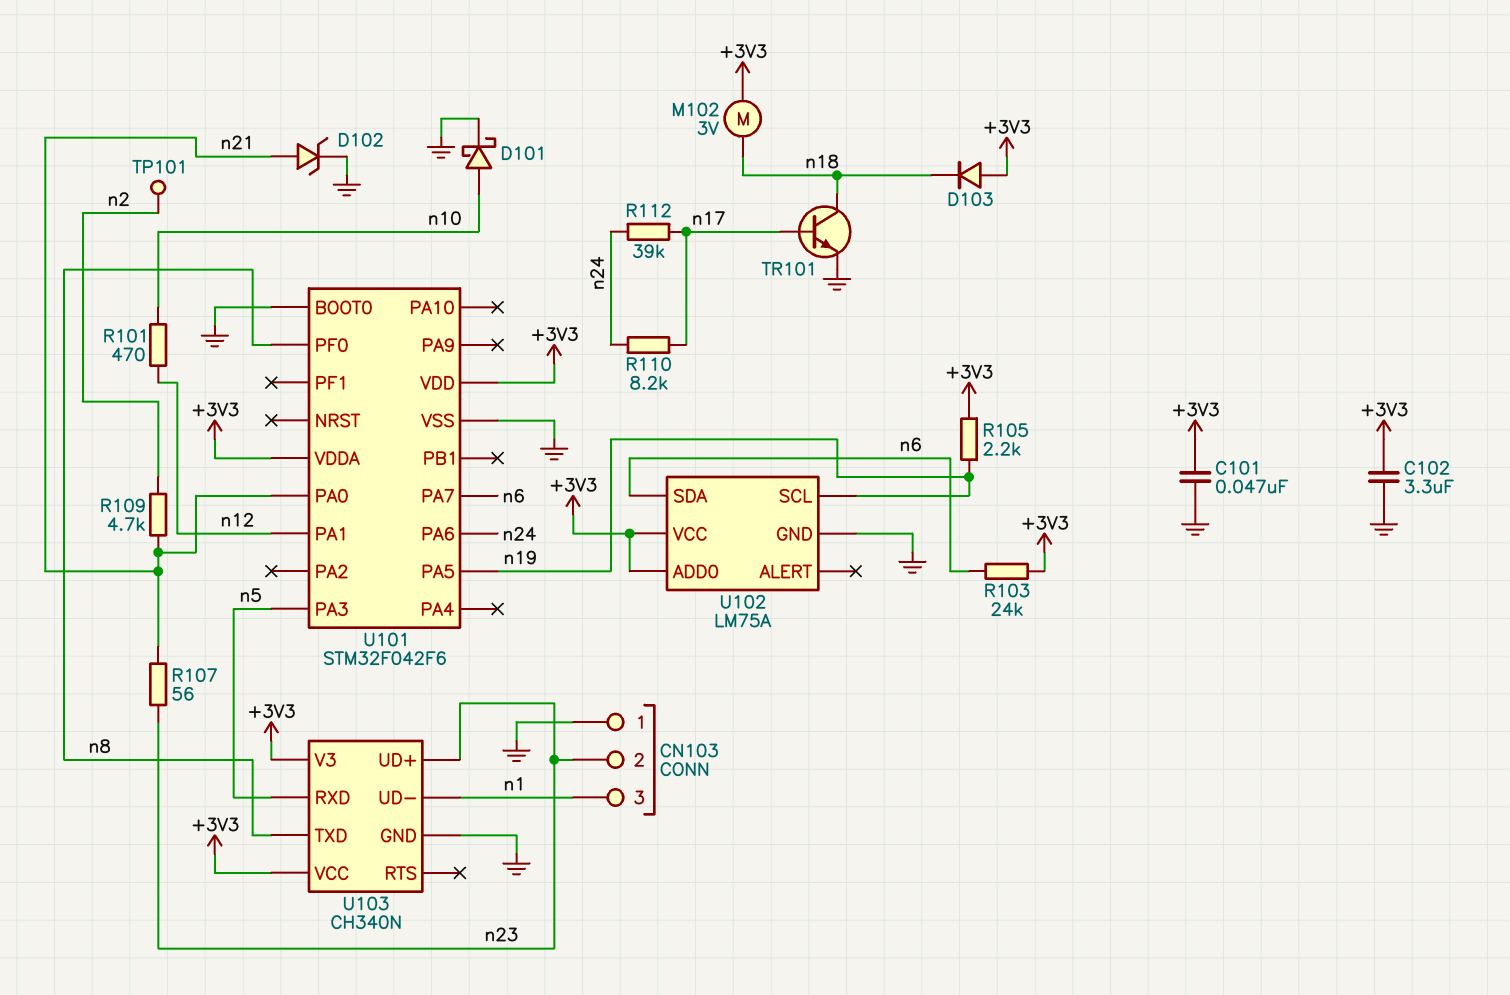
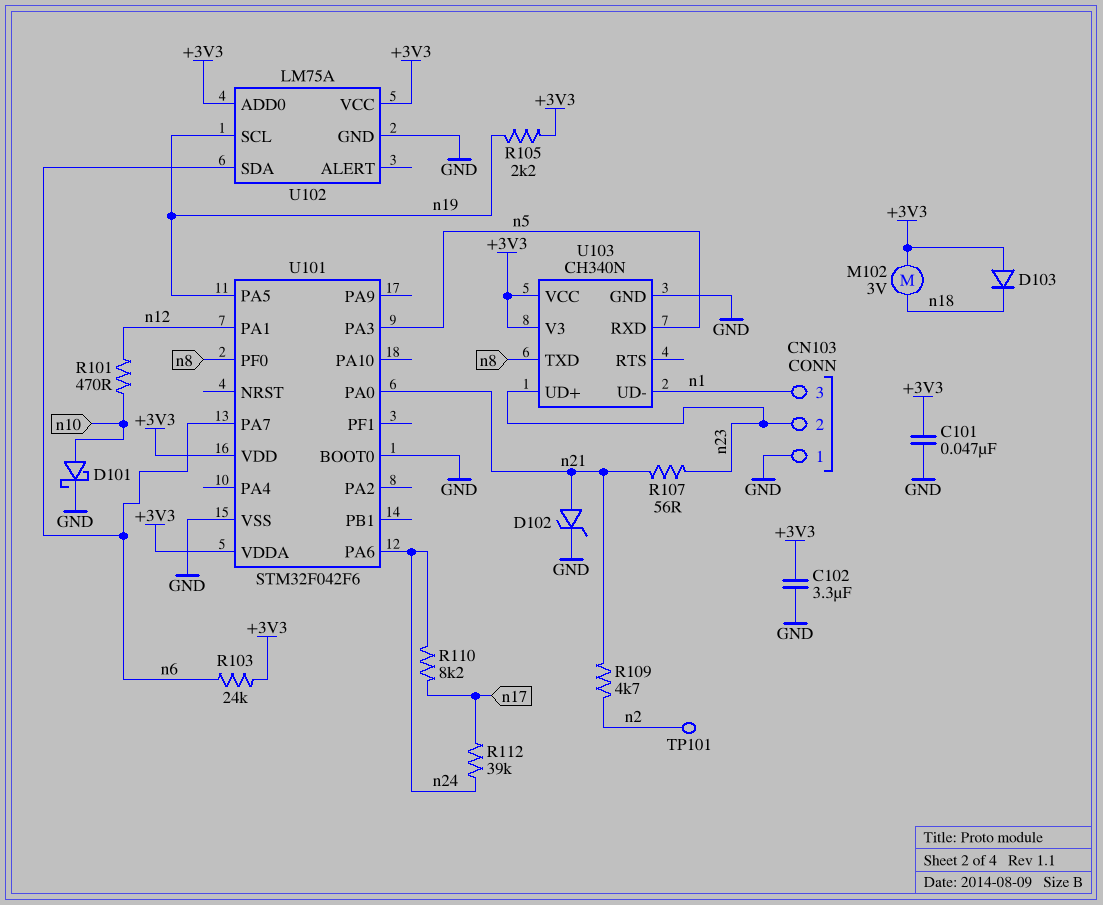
TR101: NPN (B n17, C n18, E GND) -> none

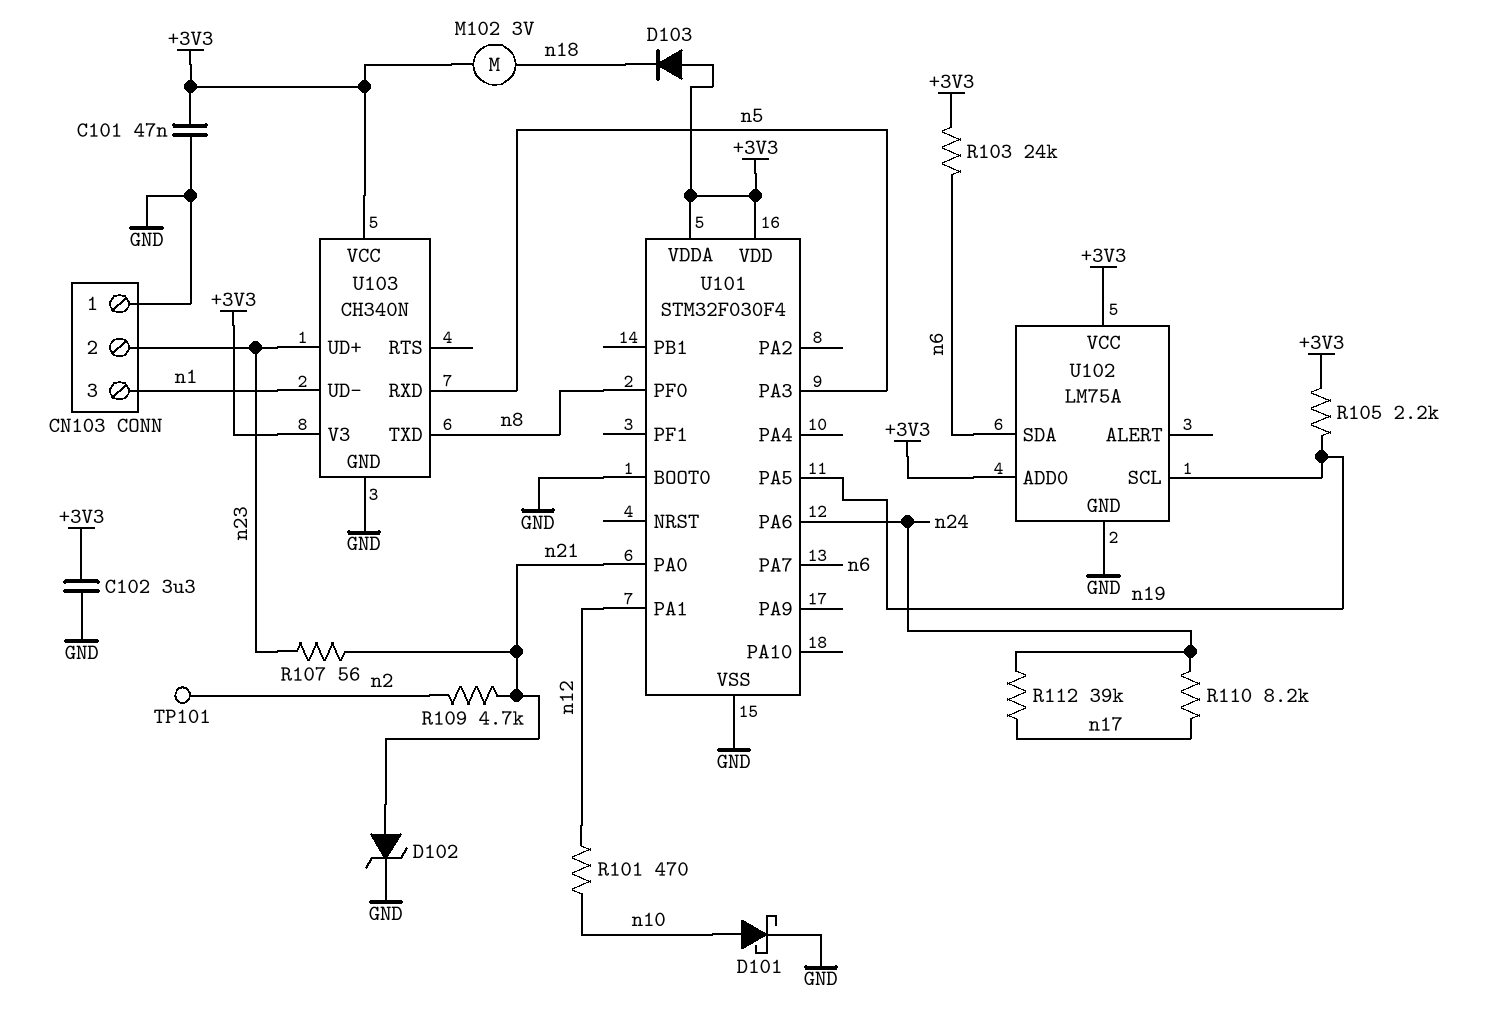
U101: STM32F042F6 -> STM32F030F4

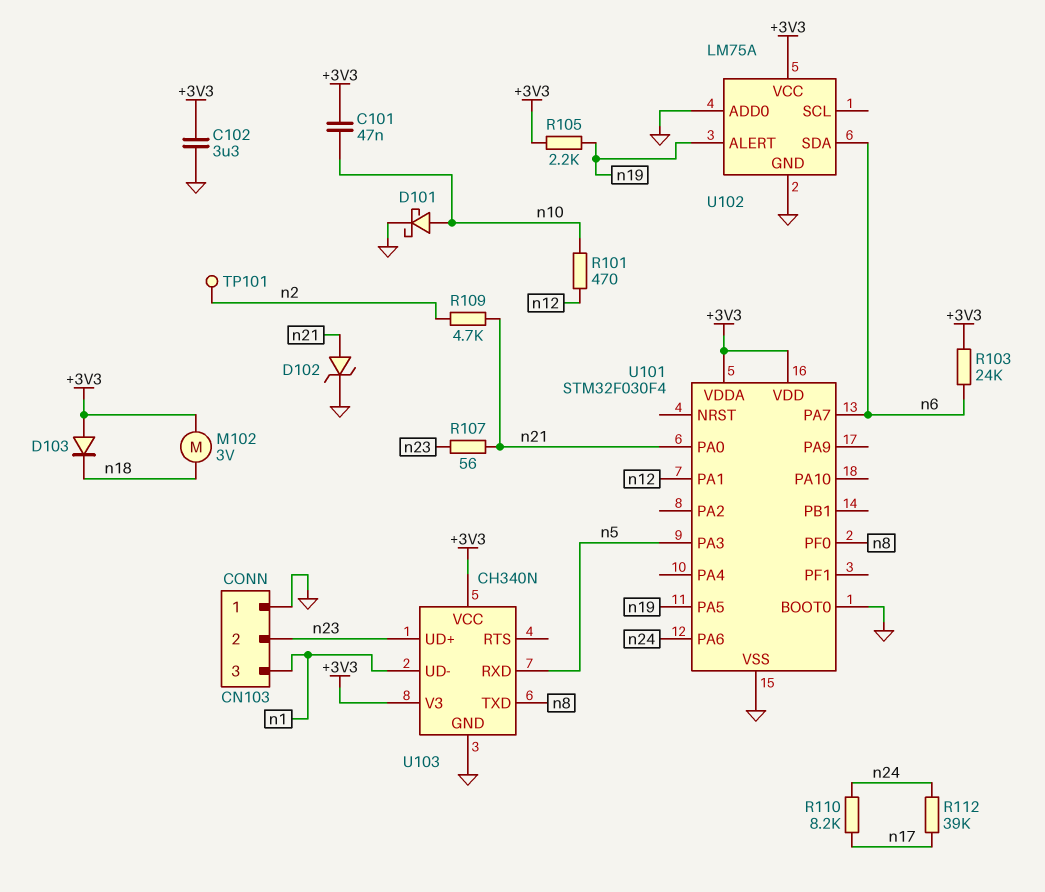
C101: 47nF (+3V3, GND) -> 47nF (+3V3, n10)
U102 pin ADD0: +3V3 -> GND
U102 pin ALERT: none -> n19
U102 pin SCL: n19 -> none

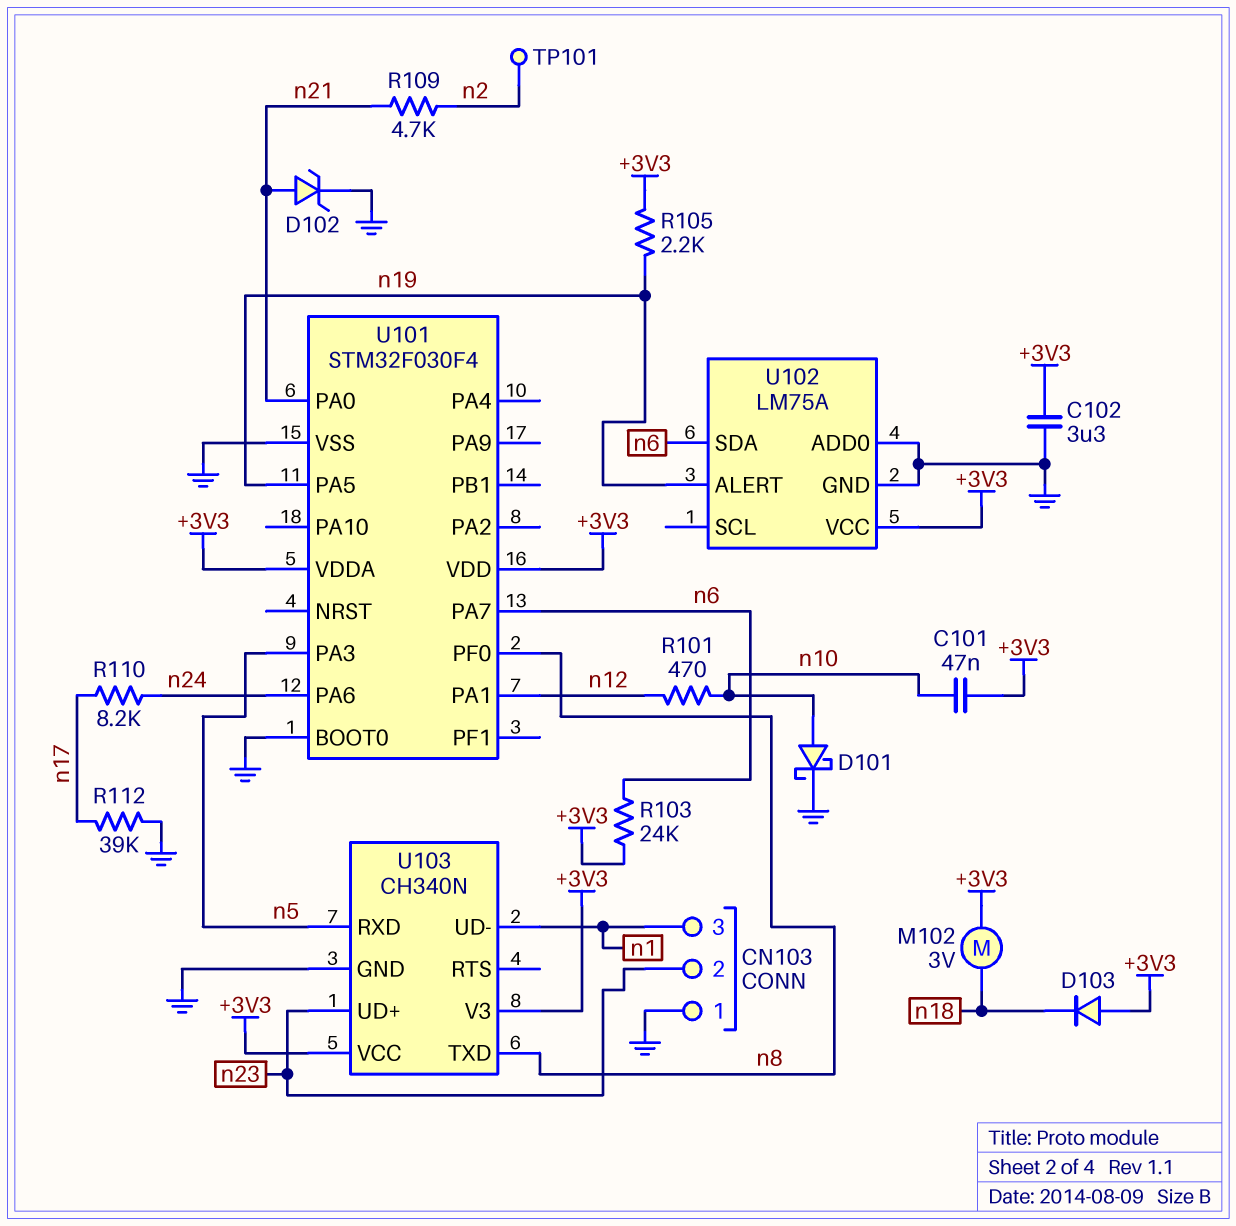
R107: 56 (n21, n23) -> none
R112: 39k (n17, n24) -> 39k (GND, n17)

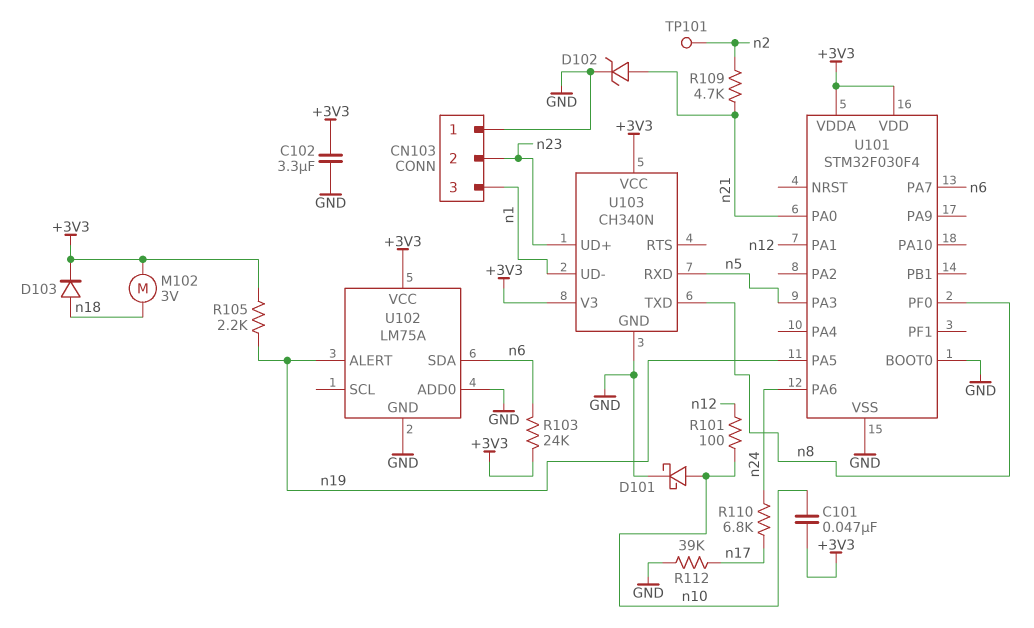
D103: diode (A +3V3, K n18) -> diode (A n18, K +3V3)
R101: 470 (n10, n12) -> 100 (n10, n12)
R110: 8.2k (n17, n24) -> 6.8k (n17, n24)

